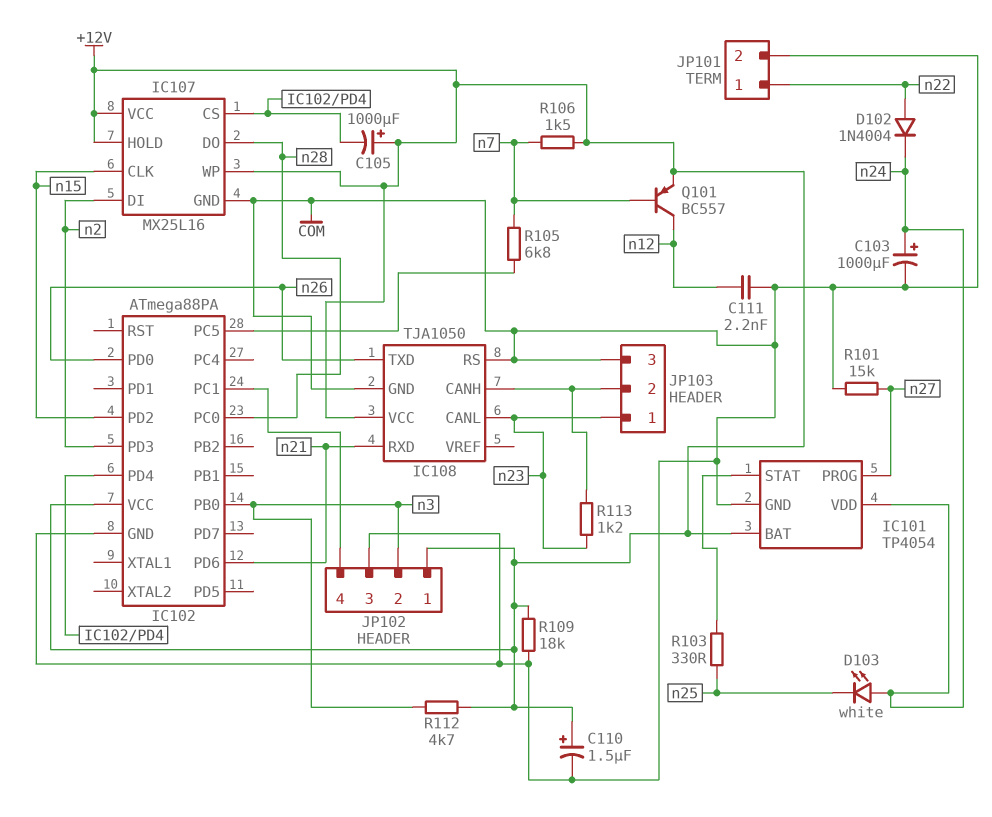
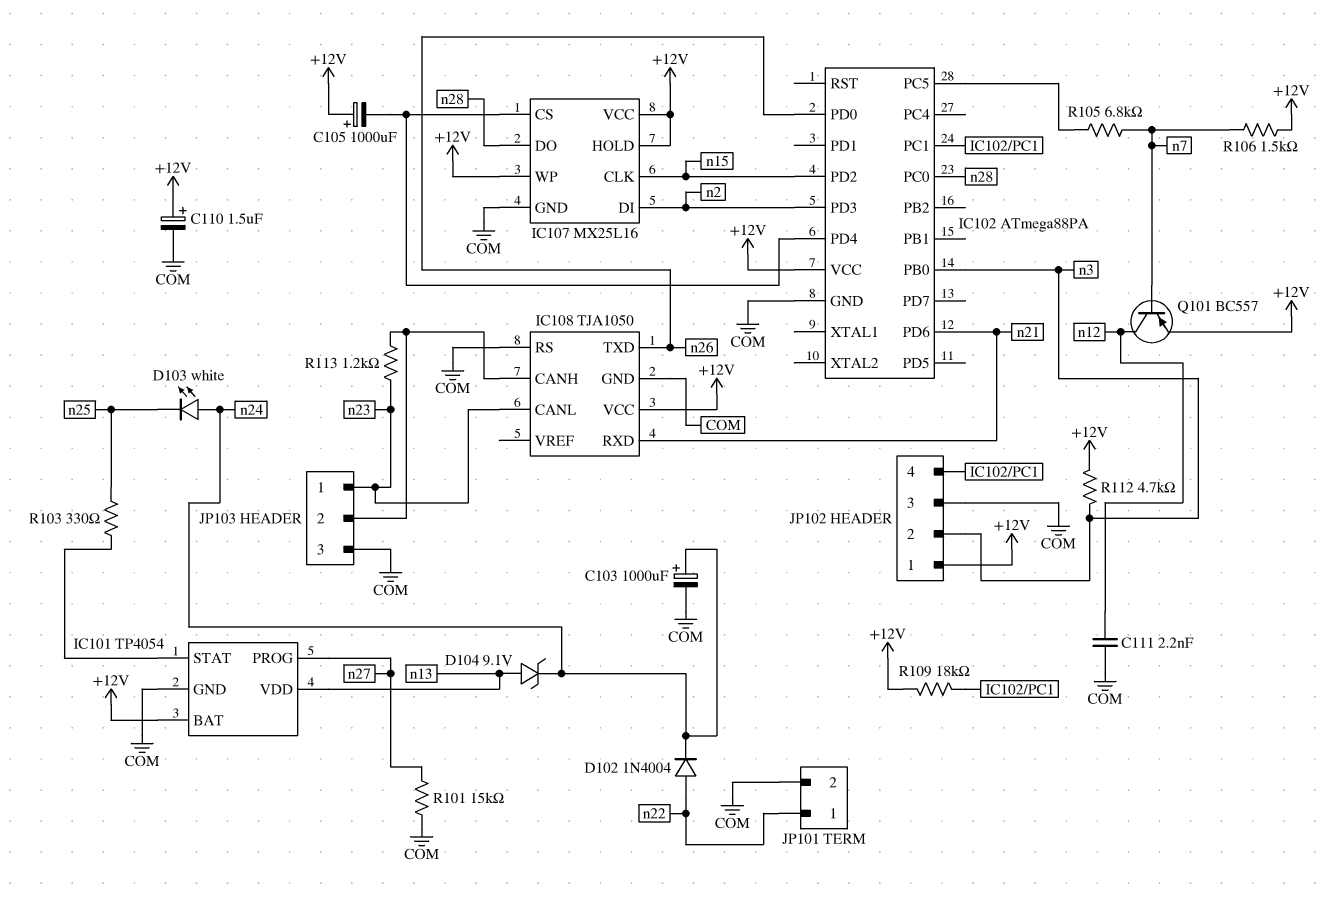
D104: none -> zener 9.1V (A n13, K n24)
IC101 pin VDD: n24 -> n13
R109: 18k (+12V, COM) -> 18k (+12V, IC102/PC1)

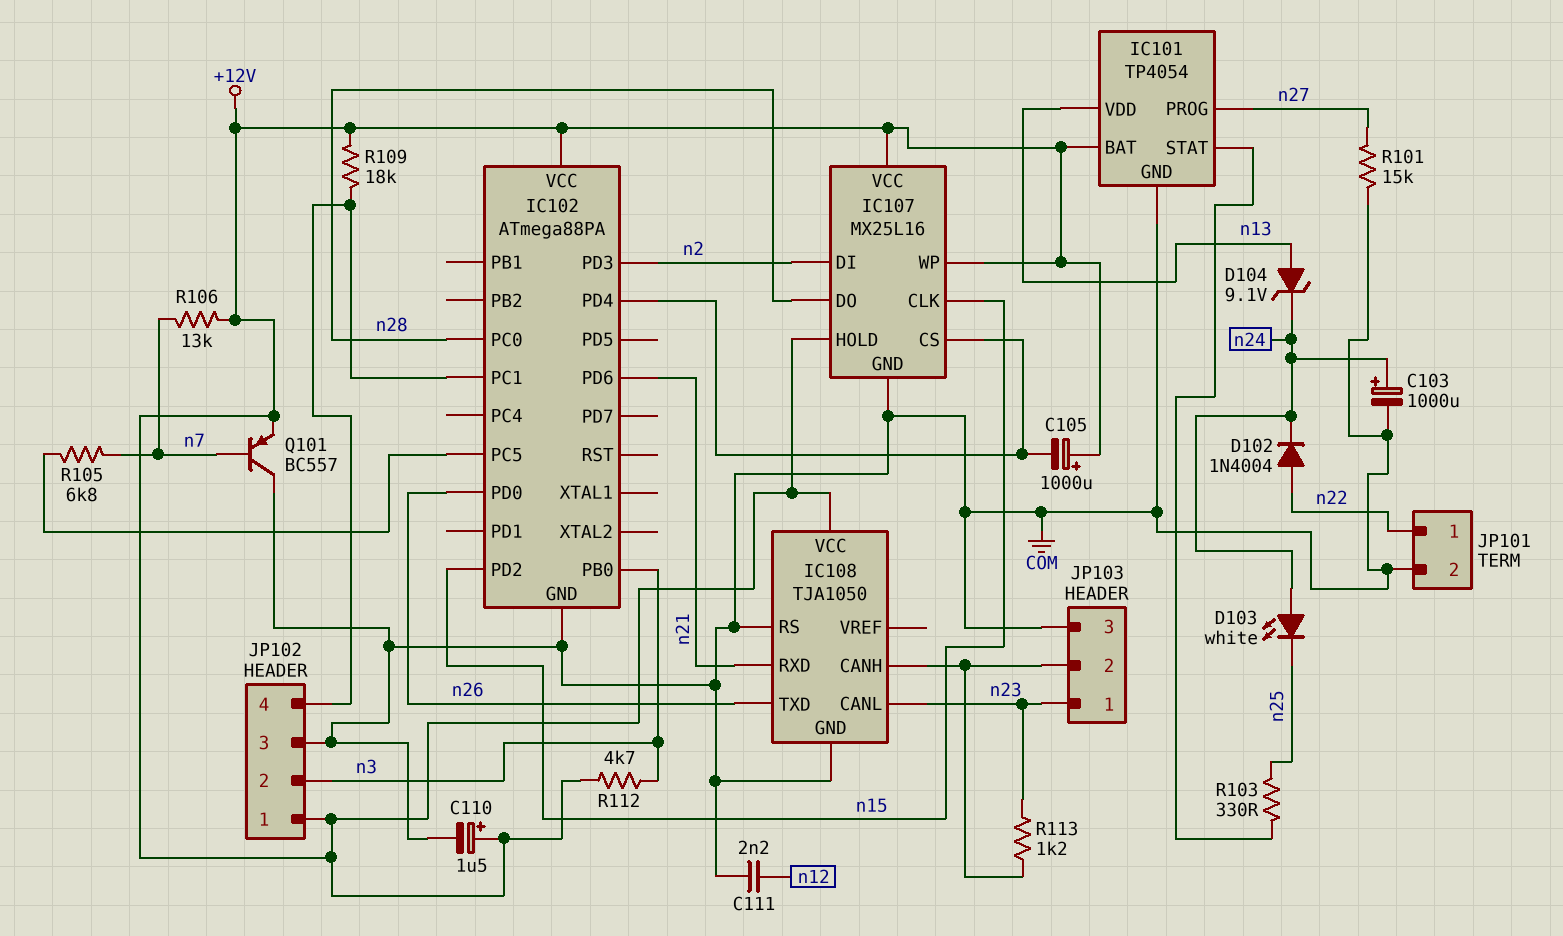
Q101: PNP BC557 (B n7, C n12, E +12V) -> PNP BC557 (B n7, C COM, E +12V)
R106: 1.5k (+12V, n7) -> 13k (+12V, n7)

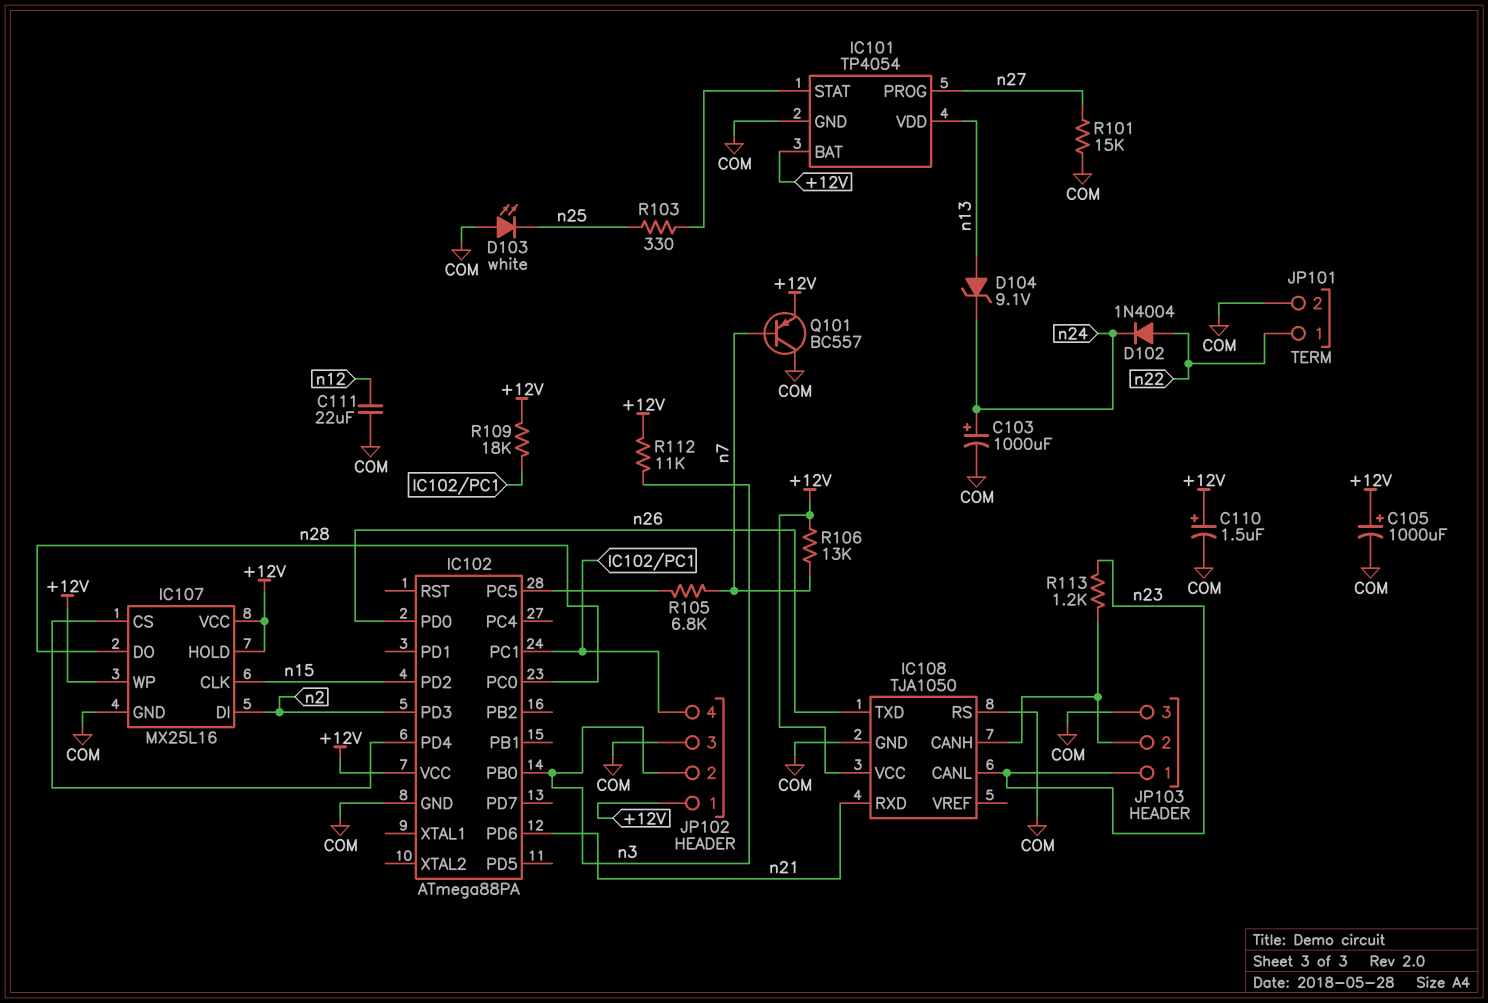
C105: 1000uF (plus +12V, minus IC102/PD4) -> 1000uF (plus +12V, minus COM)
C111: 2.2nF (COM, n12) -> 22uF (COM, n12)
D103: LED white (A n24, K n25) -> LED white (A COM, K n25)
R112: 4.7k (+12V, n3) -> 11k (+12V, n3)

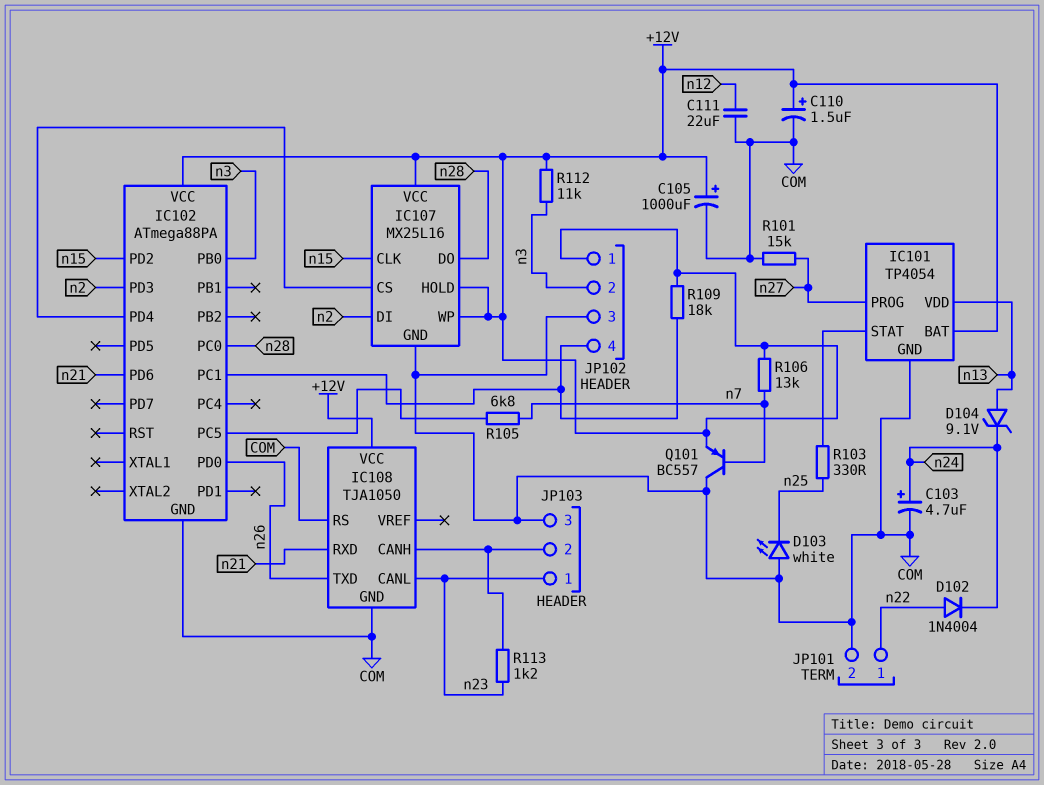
C103: 1000uF (plus n24, minus COM) -> 4.7uF (plus n24, minus COM)

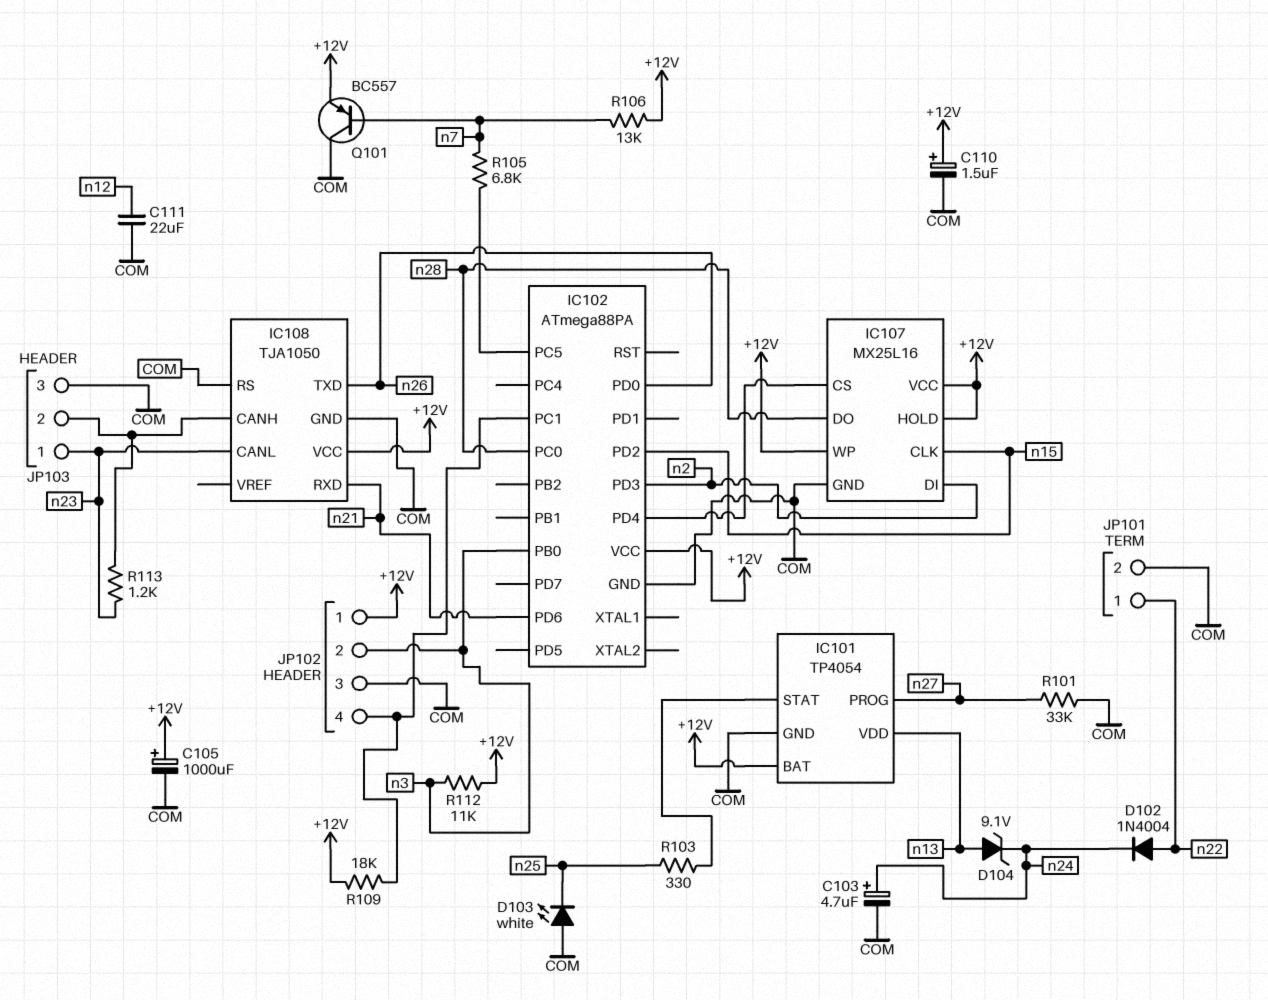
R101: 15k (COM, n27) -> 33k (COM, n27)

